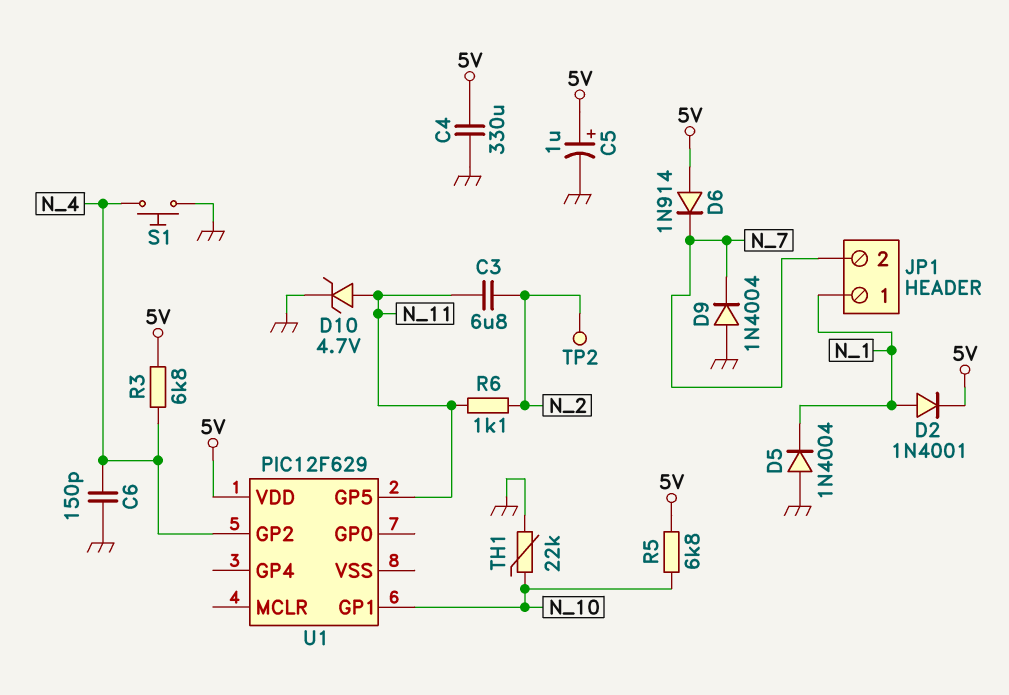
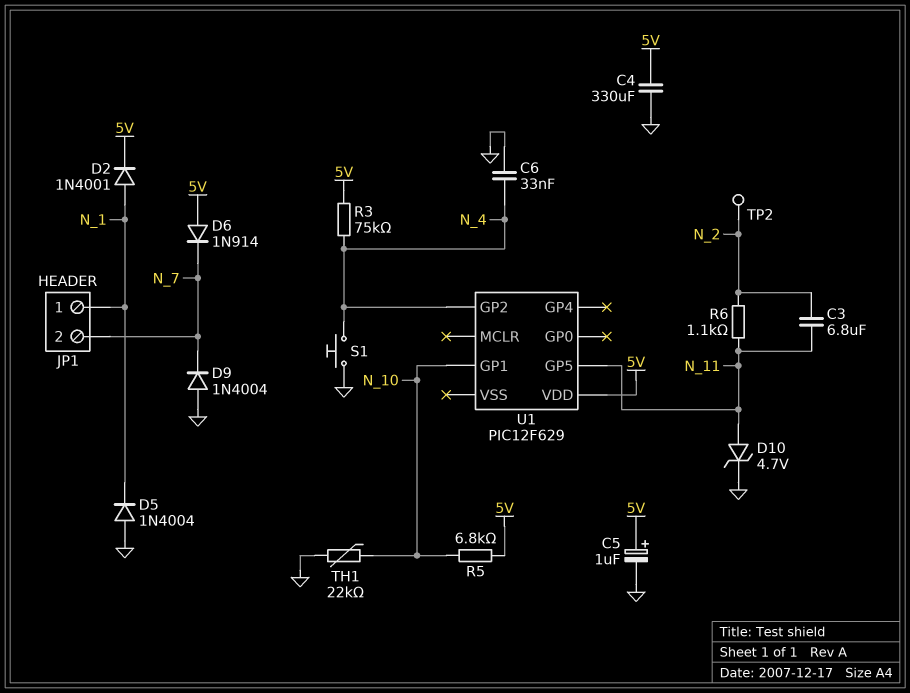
C6: 150pF (GND, N_4) -> 33nF (GND, N_4)
R3: 6.8k (5V, N_4) -> 75k (5V, N_4)

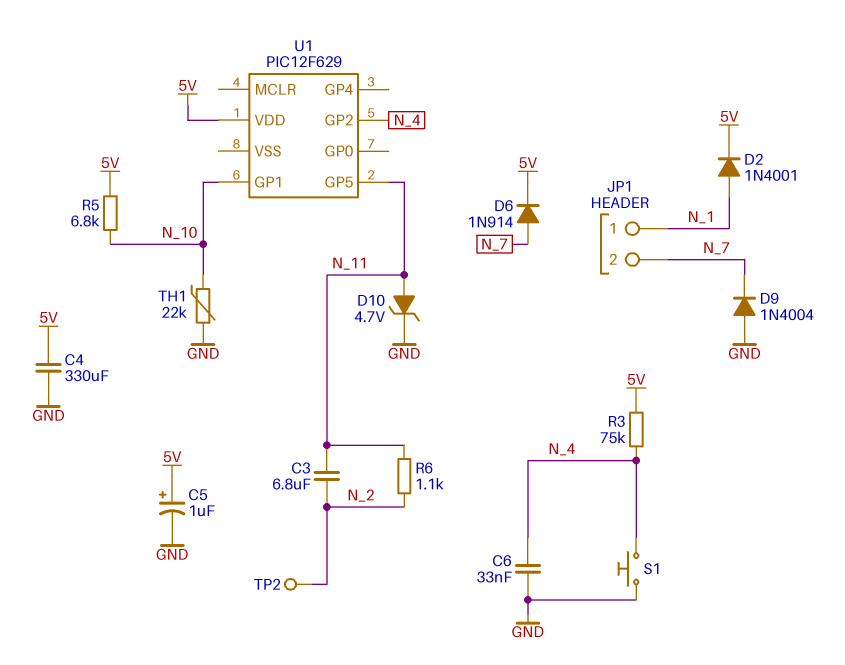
D5: diode 1N4004 (A GND, K N_1) -> none
D6: diode 1N914 (A 5V, K N_7) -> diode 1N914 (A N_7, K 5V)

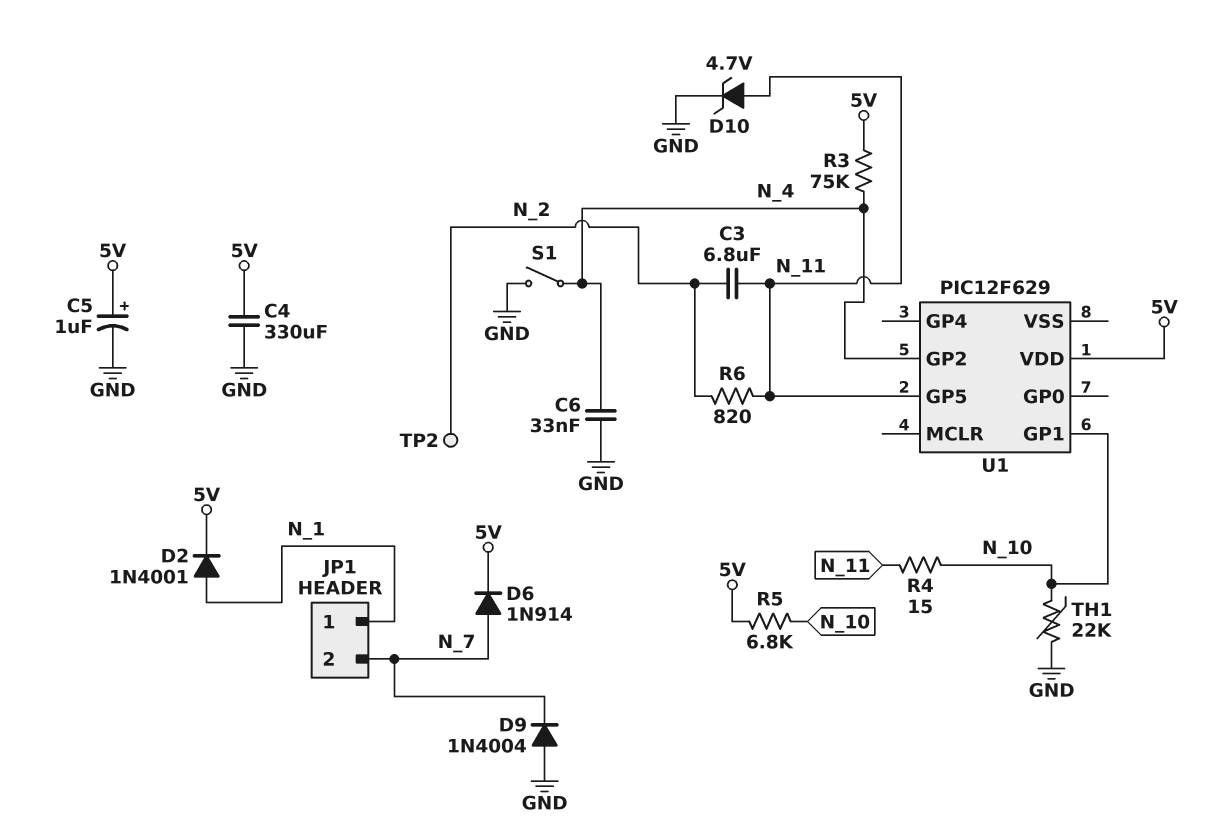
R4: none -> 15 (N_10, N_11)
R6: 1.1k (N_2, N_11) -> 820 (N_2, N_11)
S1: button (GND, N_4) -> switch (GND, N_4)

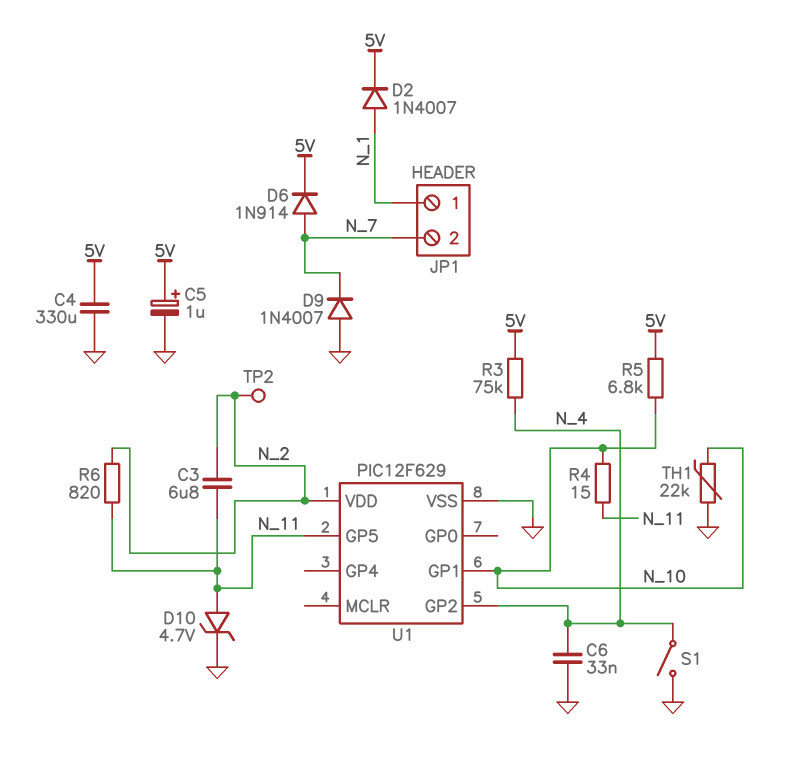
D2: diode 1N4001 (A N_1, K 5V) -> diode 1N4007 (A N_1, K 5V)
D9: diode 1N4004 (A GND, K N_7) -> diode 1N4007 (A GND, K N_7)
U1 pin VDD: 5V -> N_2
U1 pin VSS: none -> GND

